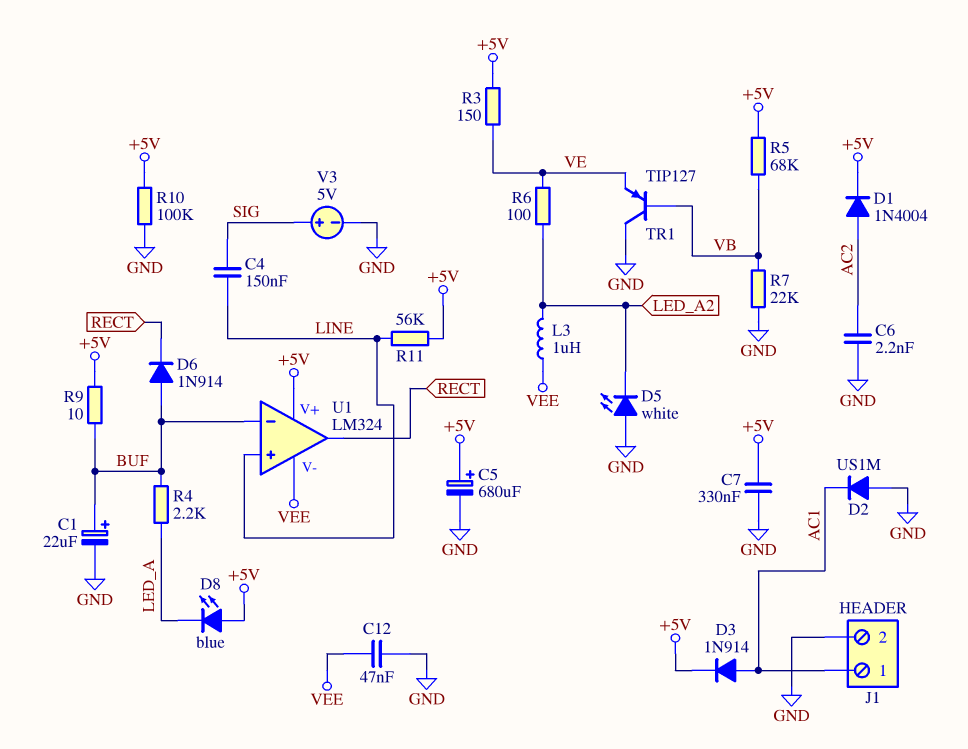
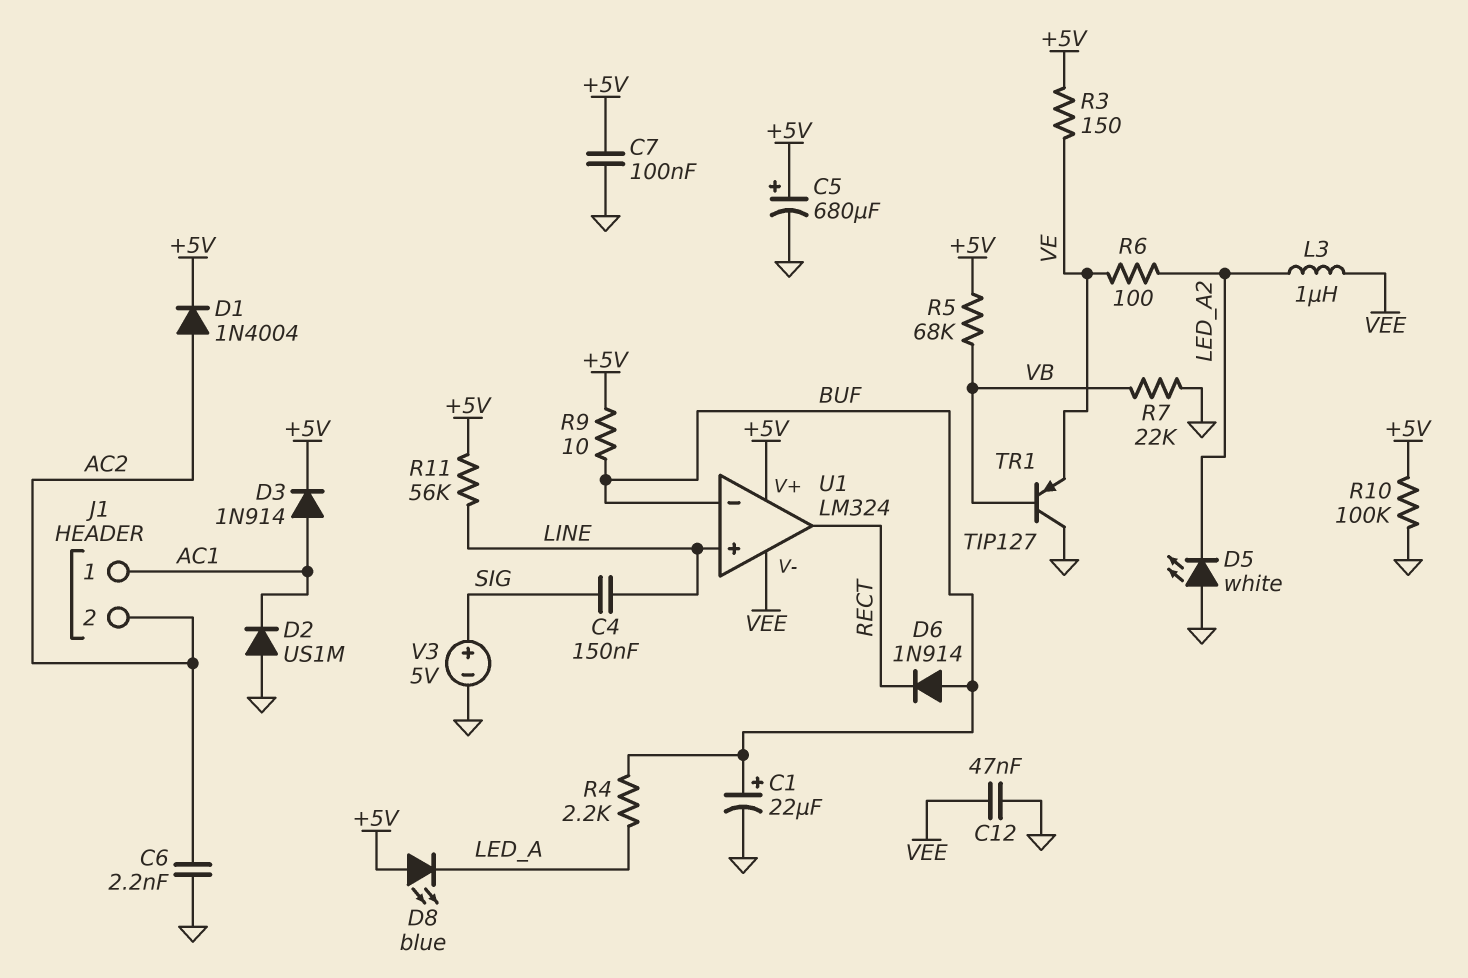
C7: 330nF (+5V, GND) -> 100nF (+5V, GND)
J1 pin 2: GND -> AC2

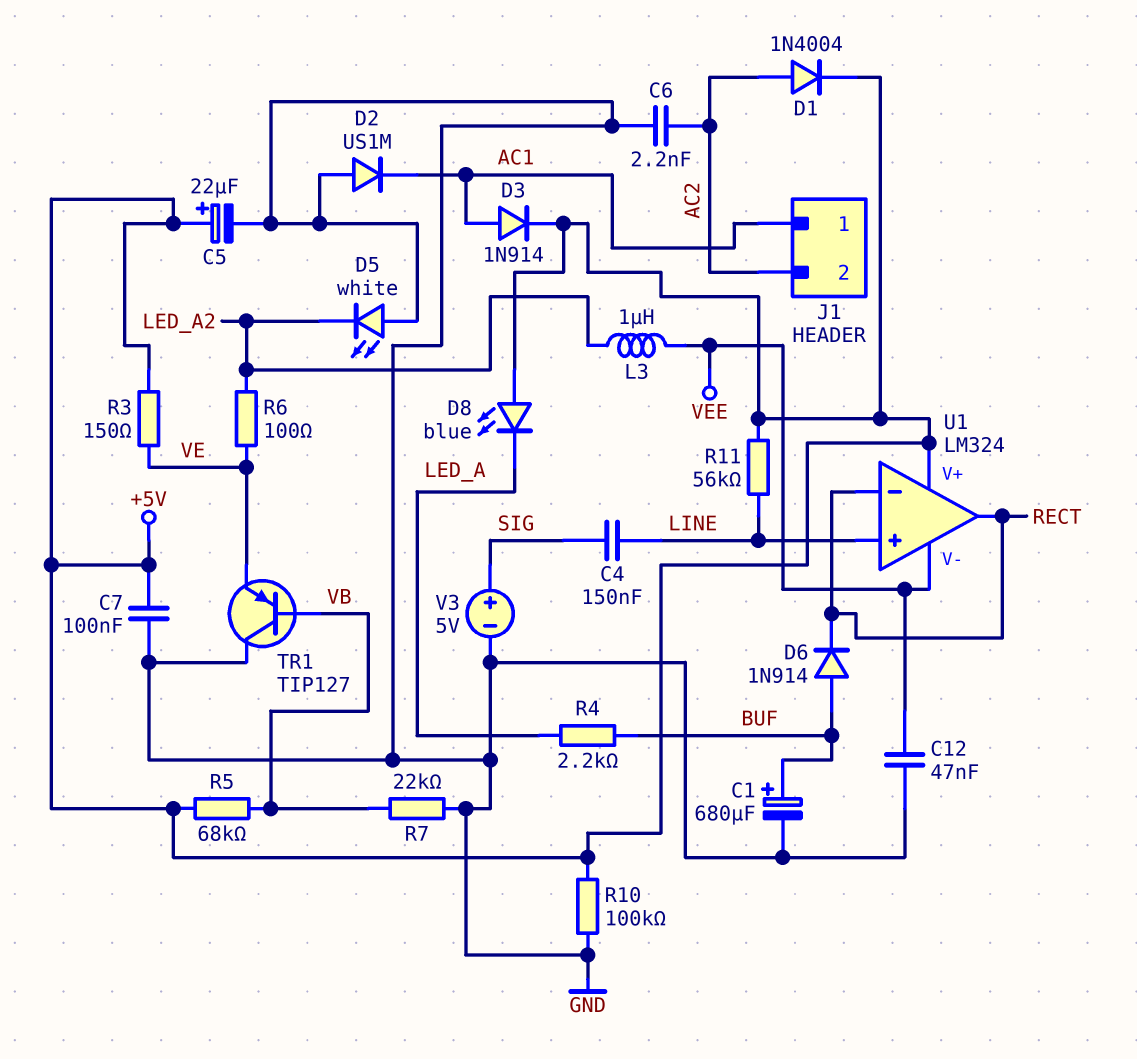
C1: 22uF (plus BUF, minus GND) -> 680uF (plus BUF, minus GND)
C5: 680uF (plus +5V, minus GND) -> 22uF (plus +5V, minus GND)
R9: 10 (+5V, BUF) -> none
U1 pin in-: BUF -> RECT

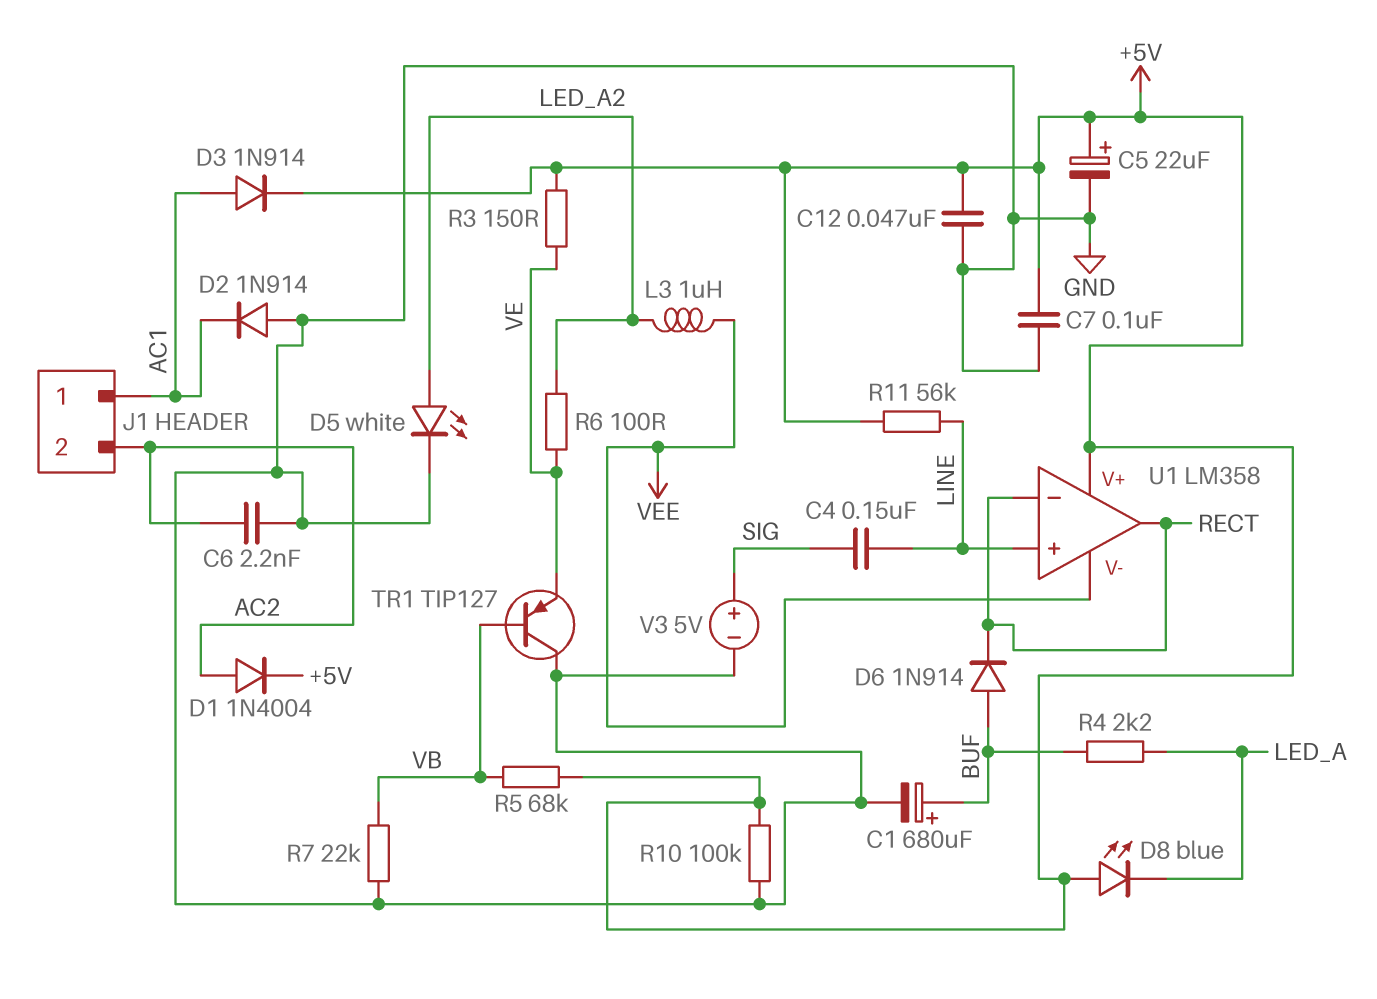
C12: 47nF (GND, VEE) -> 47nF (+5V, GND)
D2: diode US1M (A GND, K AC1) -> diode 1N914 (A GND, K AC1)
D5: LED white (A GND, K LED_A2) -> LED white (A LED_A2, K GND)
U1: LM324 -> LM358

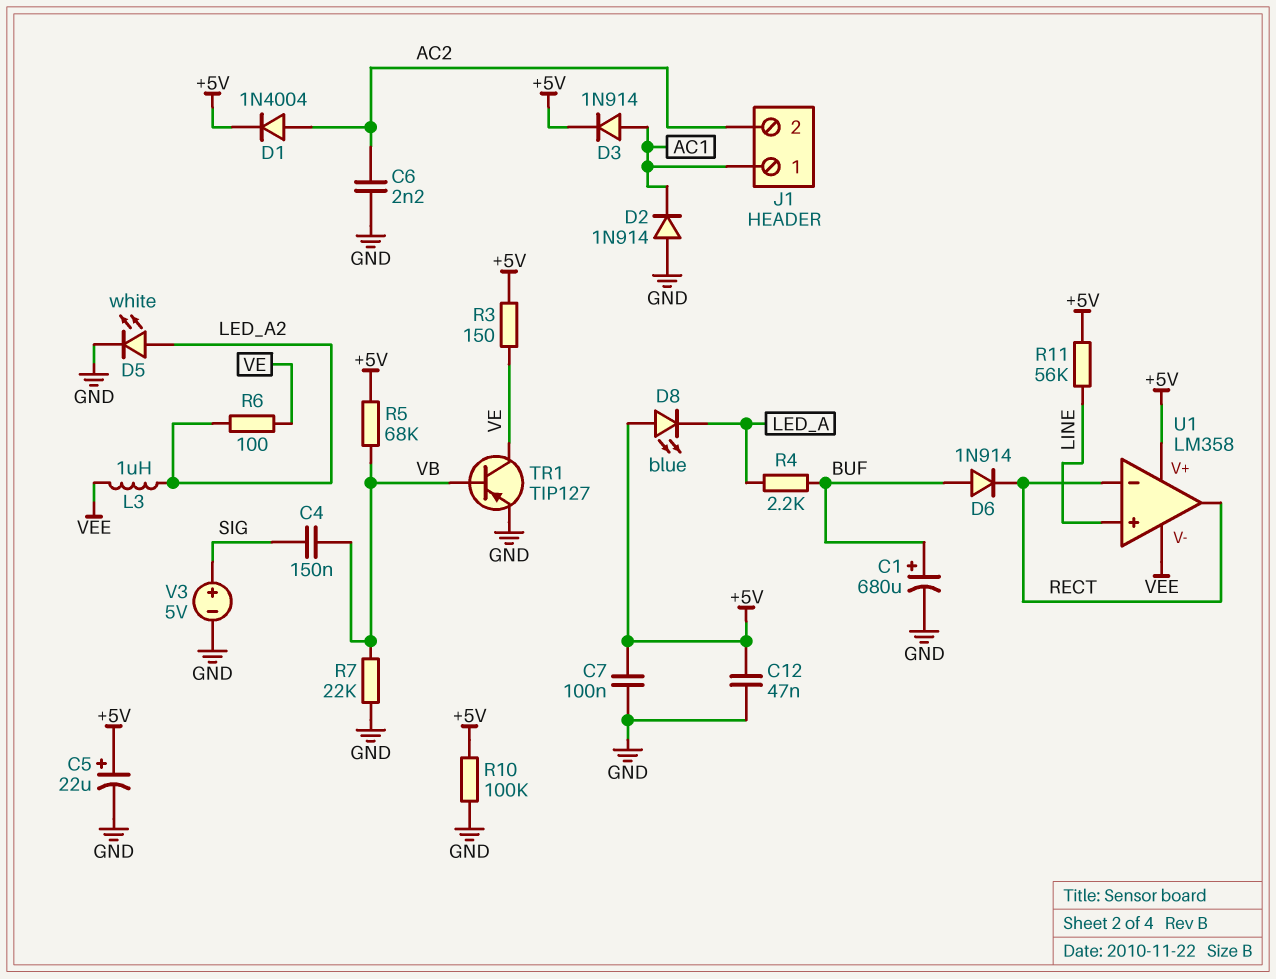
C4: 150nF (LINE, SIG) -> 150nF (SIG, VB)
TR1: PNP TIP127 (B VB, C GND, E VE) -> PNP TIP127 (B VB, C VE, E GND)

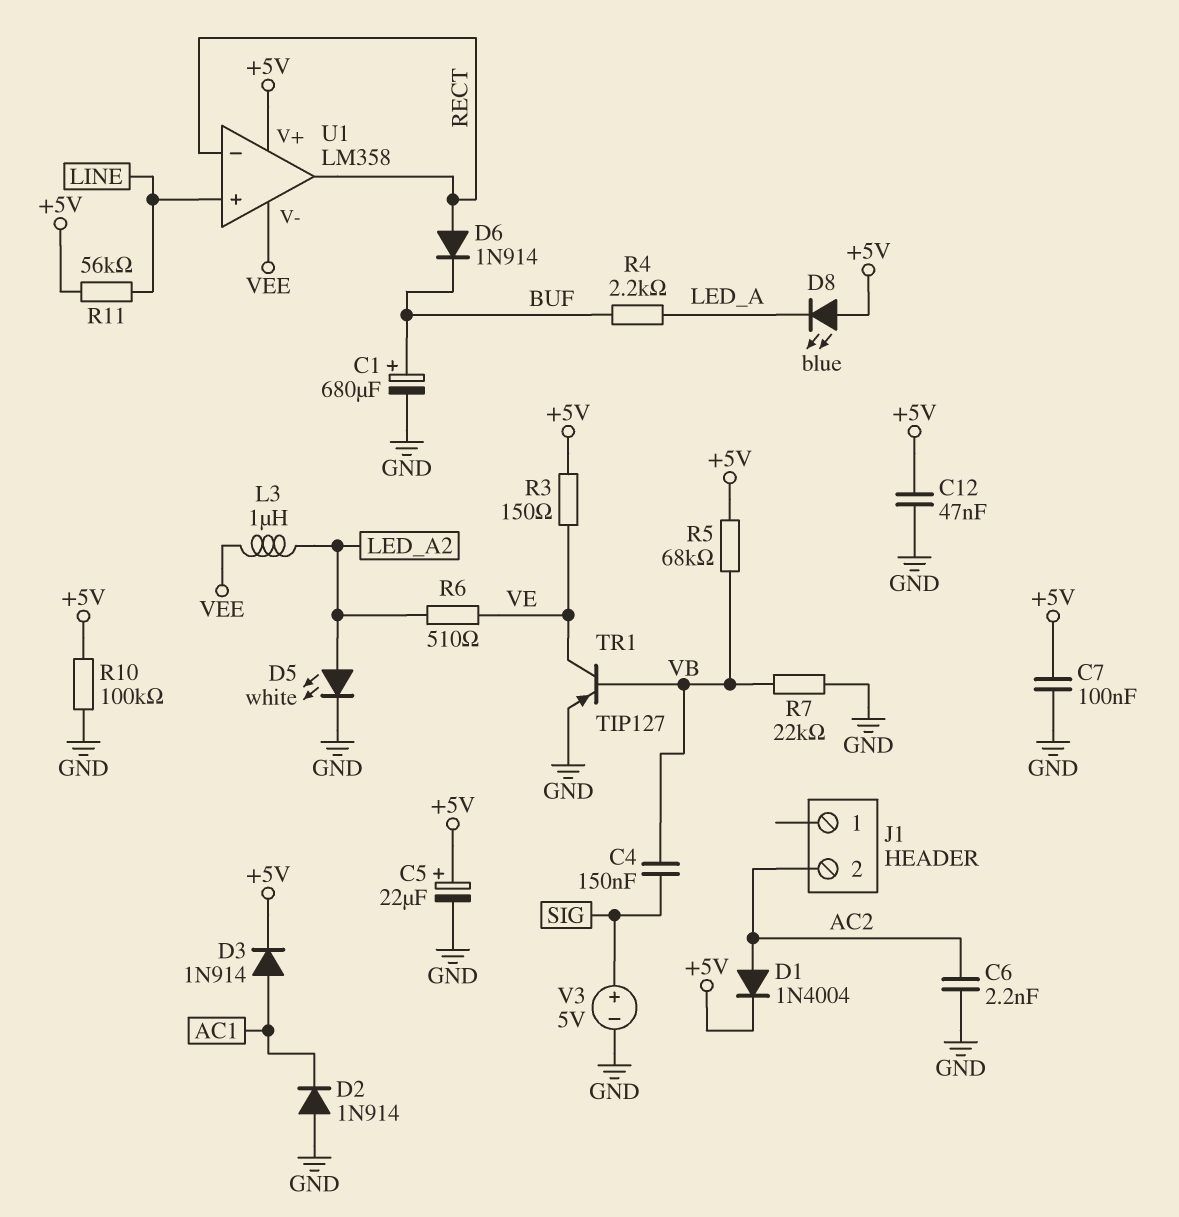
D6: diode 1N914 (A BUF, K RECT) -> diode 1N914 (A RECT, K BUF)
J1 pin 1: AC1 -> none
R6: 100 (LED_A2, VE) -> 510 (LED_A2, VE)

